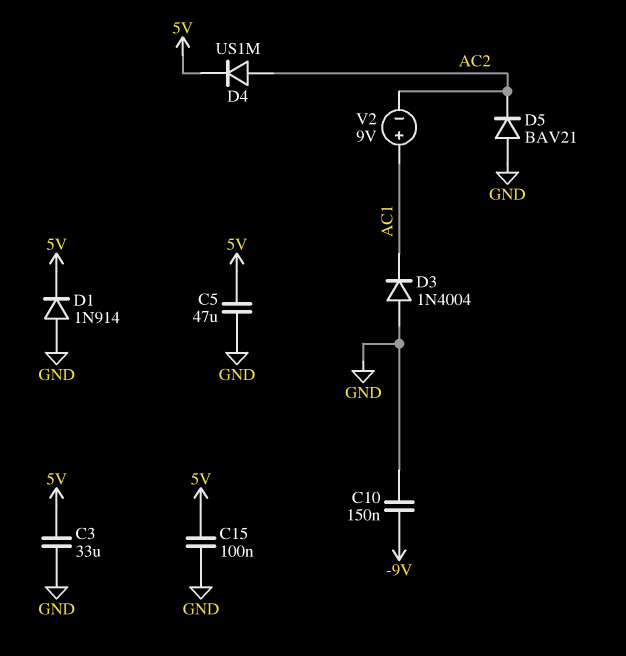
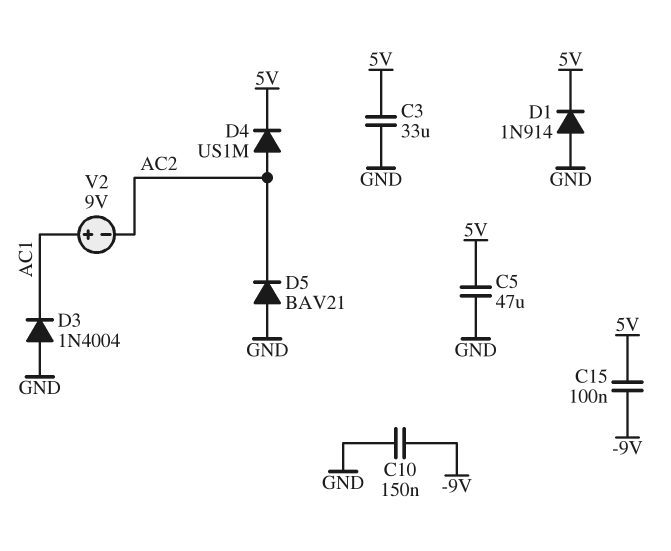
C15: 100nF (5V, GND) -> 100nF (-9V, 5V)

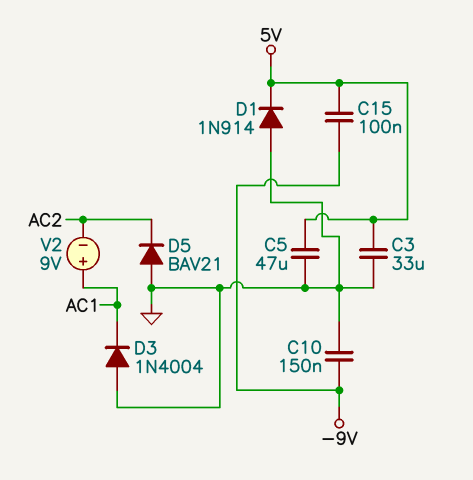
D4: diode US1M (A AC2, K 5V) -> none

